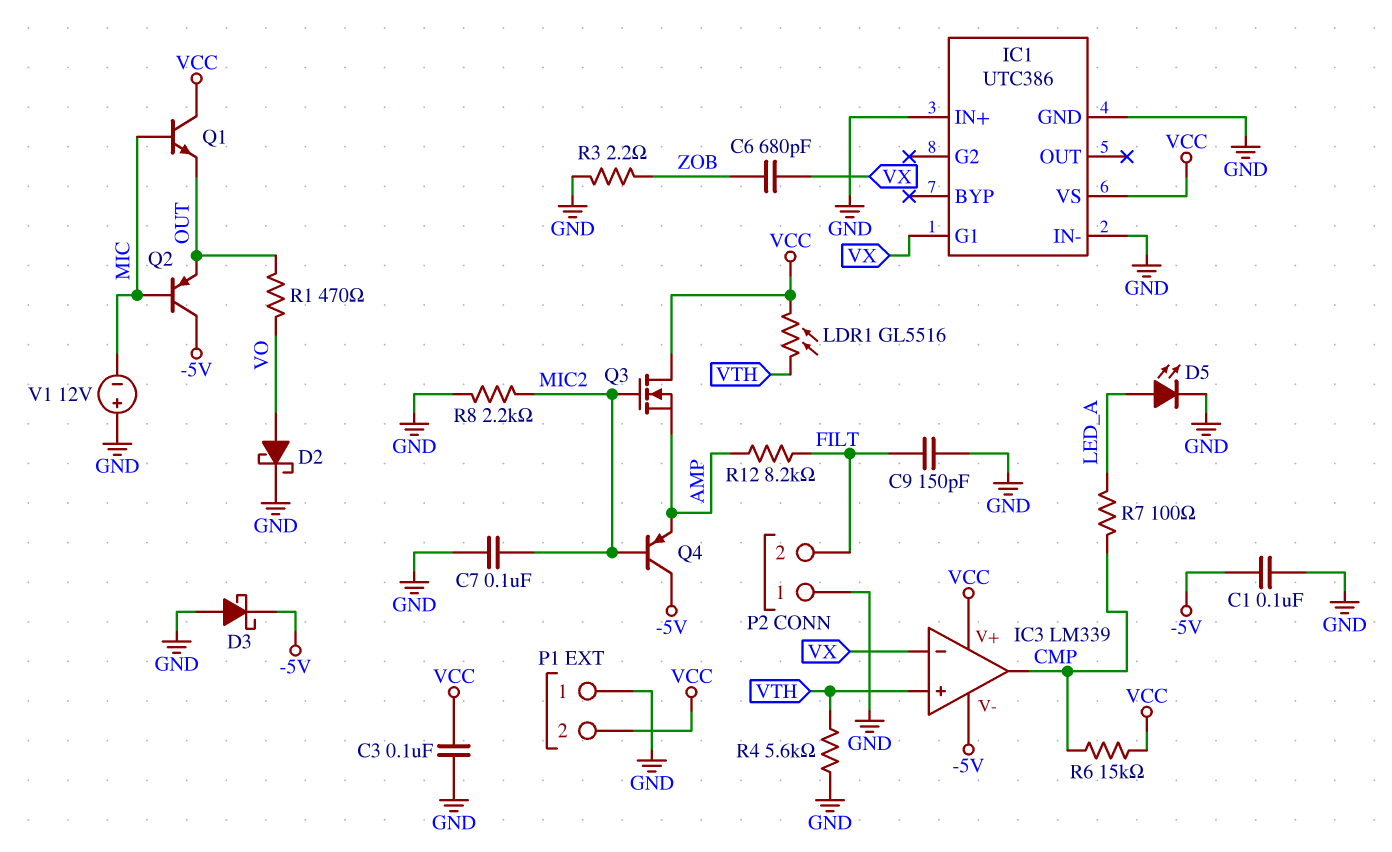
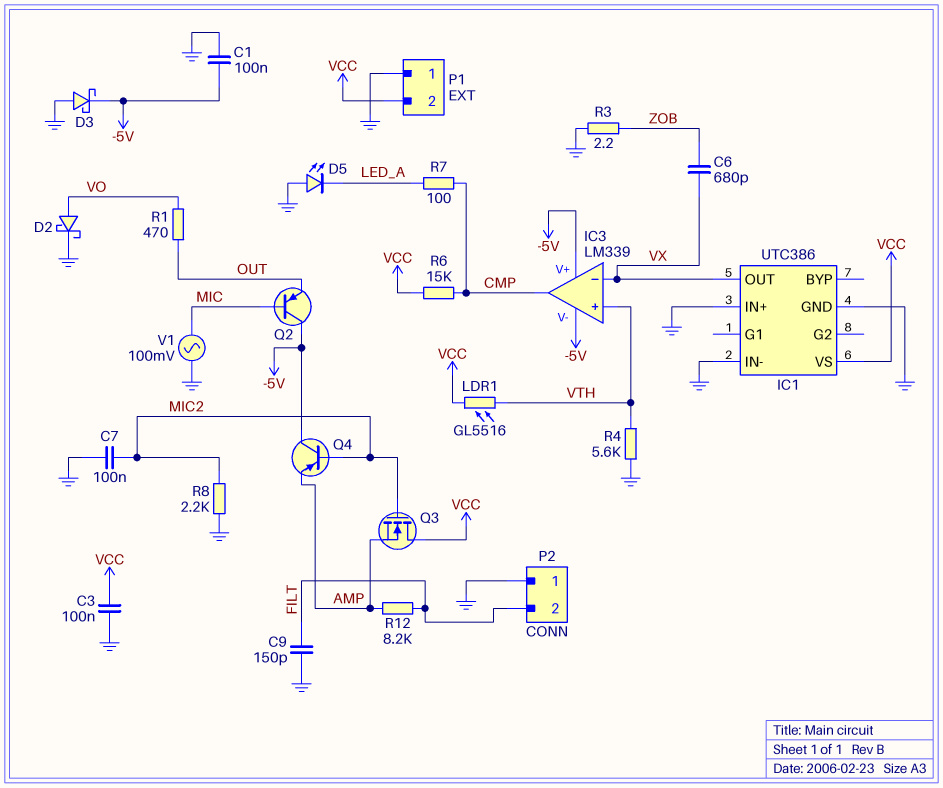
D5: LED (A LED_A, K GND) -> LED (A GND, K LED_A)
IC1 pin G1: VX -> none
IC1 pin OUT: none -> VX
IC3 pin V+: VCC -> -5V
Q1: NPN (B MIC, C VCC, E OUT) -> none
V1: 12V (plus GND, minus MIC) -> AC 100mV (GND, MIC)

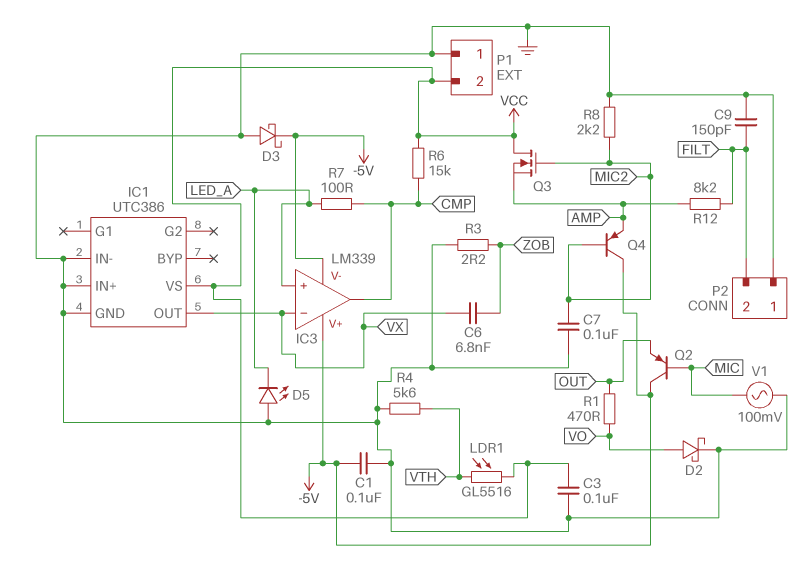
C6: 680pF (VX, ZOB) -> 6.8nF (VX, ZOB)
IC3 pin in+: VTH -> LED_A

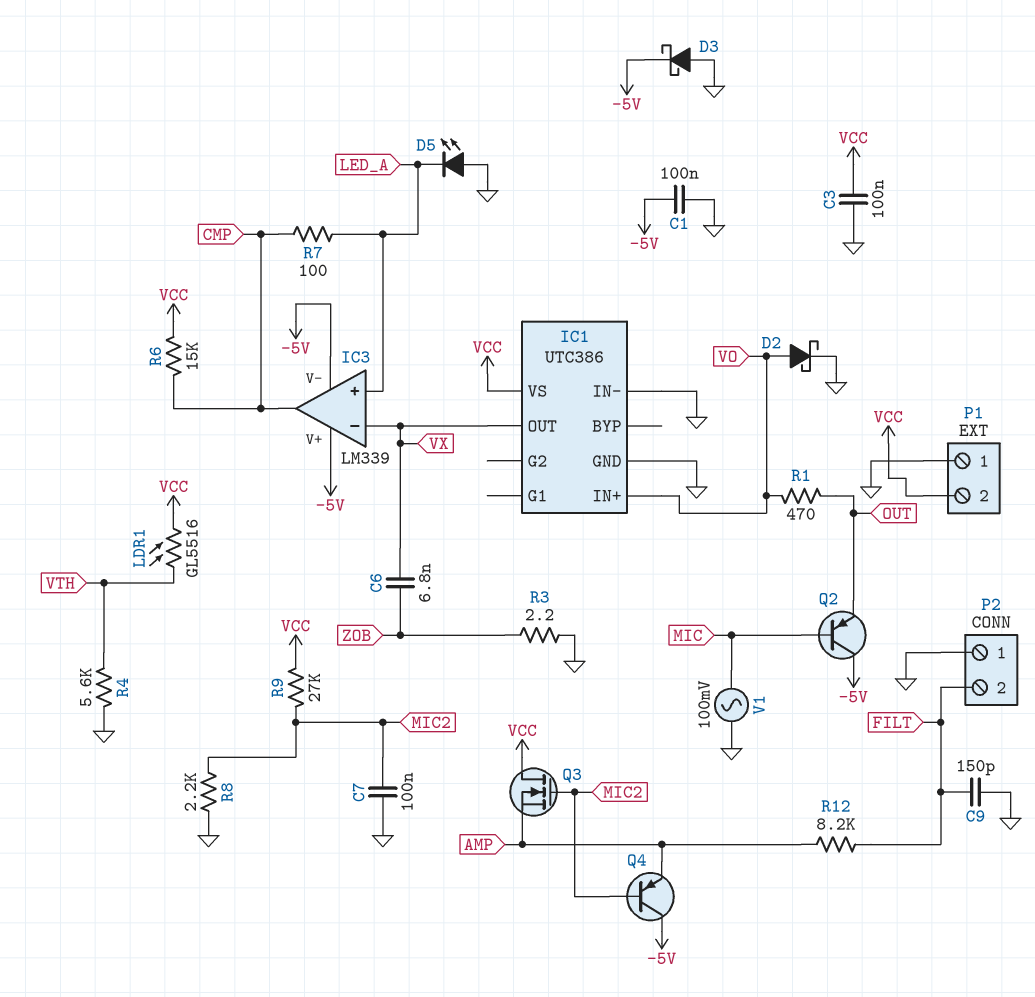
IC1 pin IN+: GND -> VO
R9: none -> 27k (MIC2, VCC)

